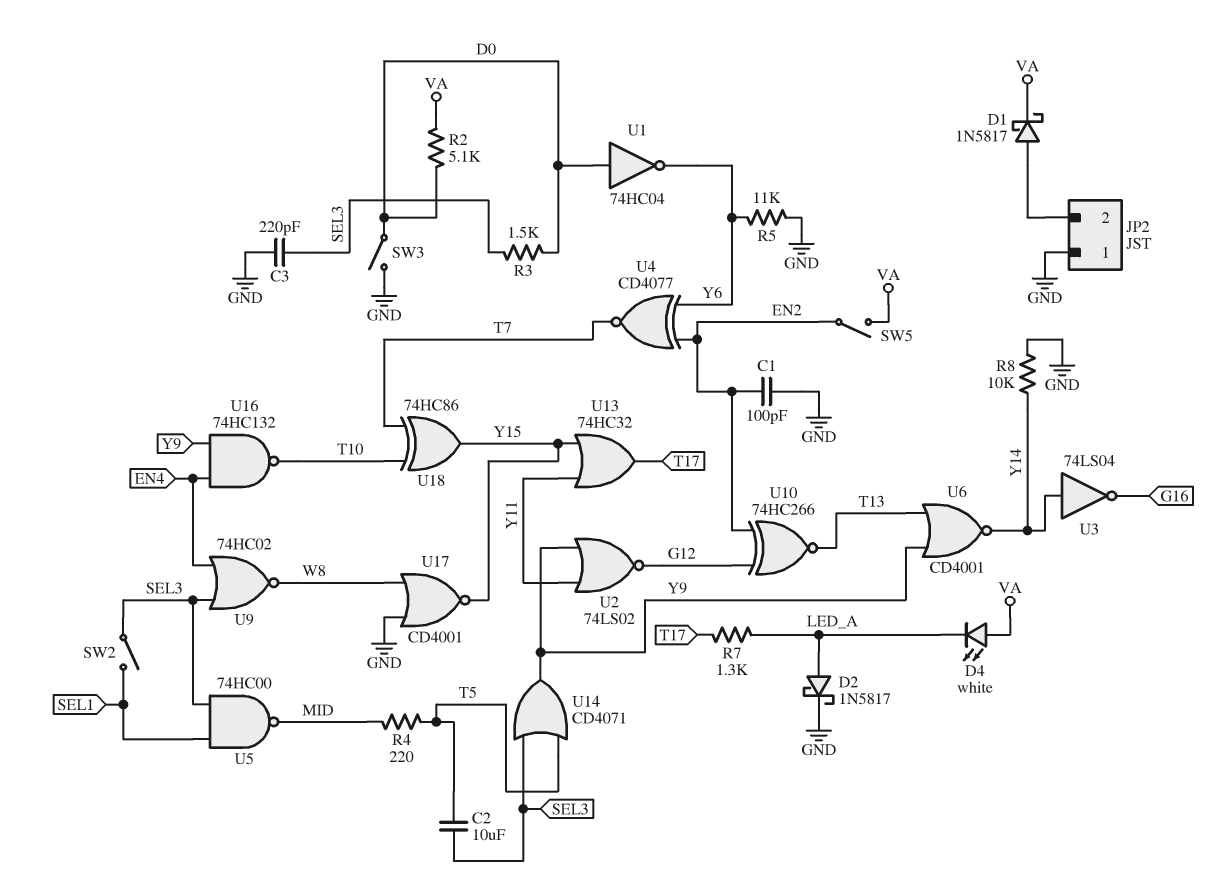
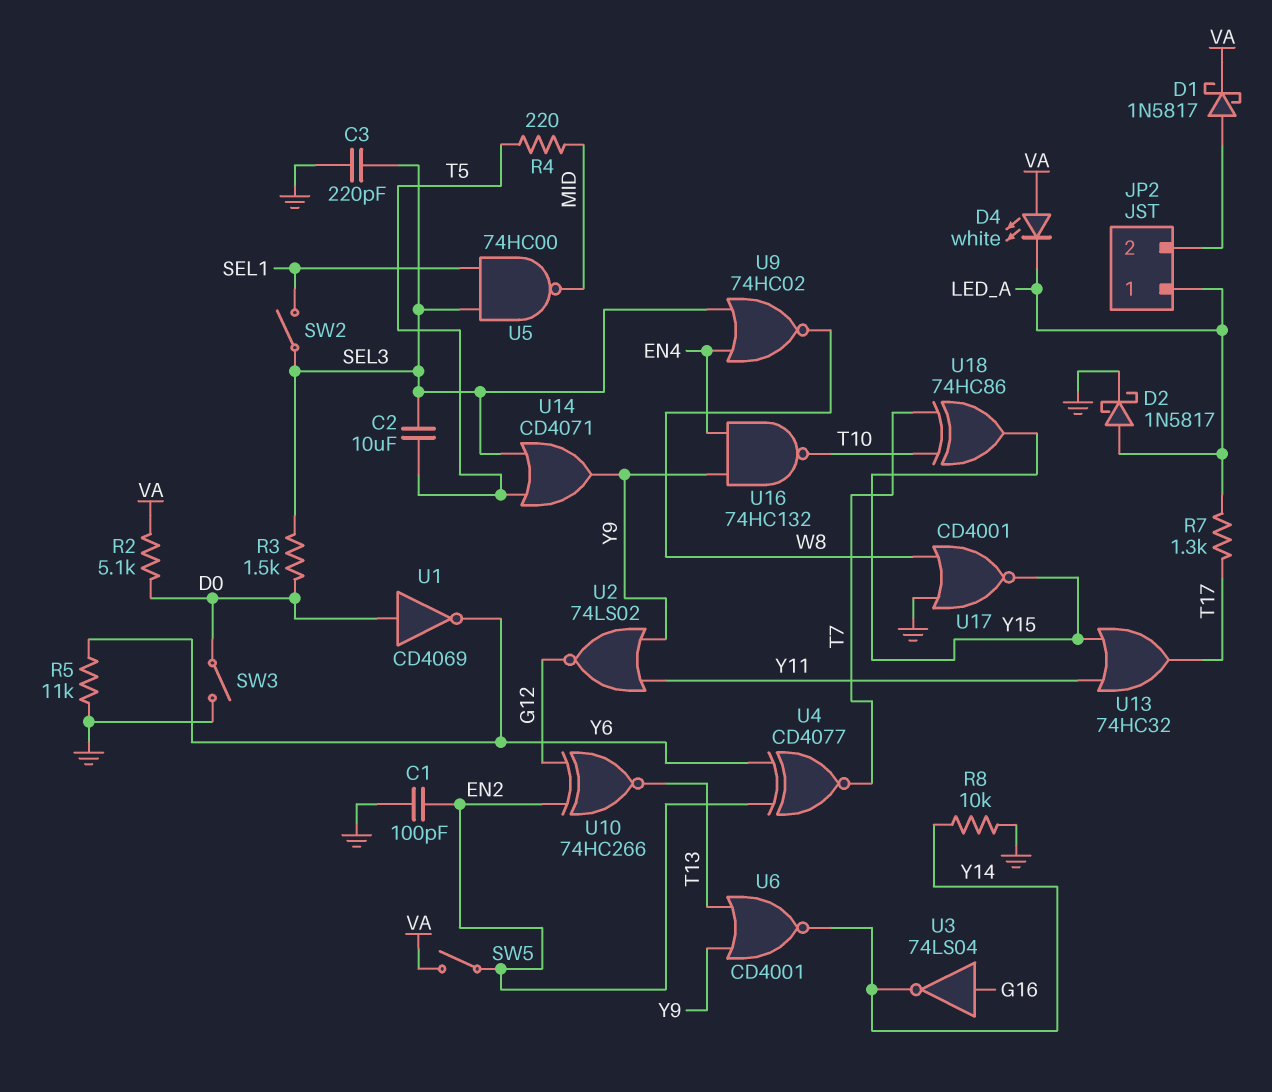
JP2 pin 1: GND -> LED_A
U1: NOT 74HC04 (in D0, out Y6) -> NOT CD4069 (in D0, out Y6)
U3: NOT 74LS04 (in Y14, out G16) -> NOT 74LS04 (in G16, out Y14)

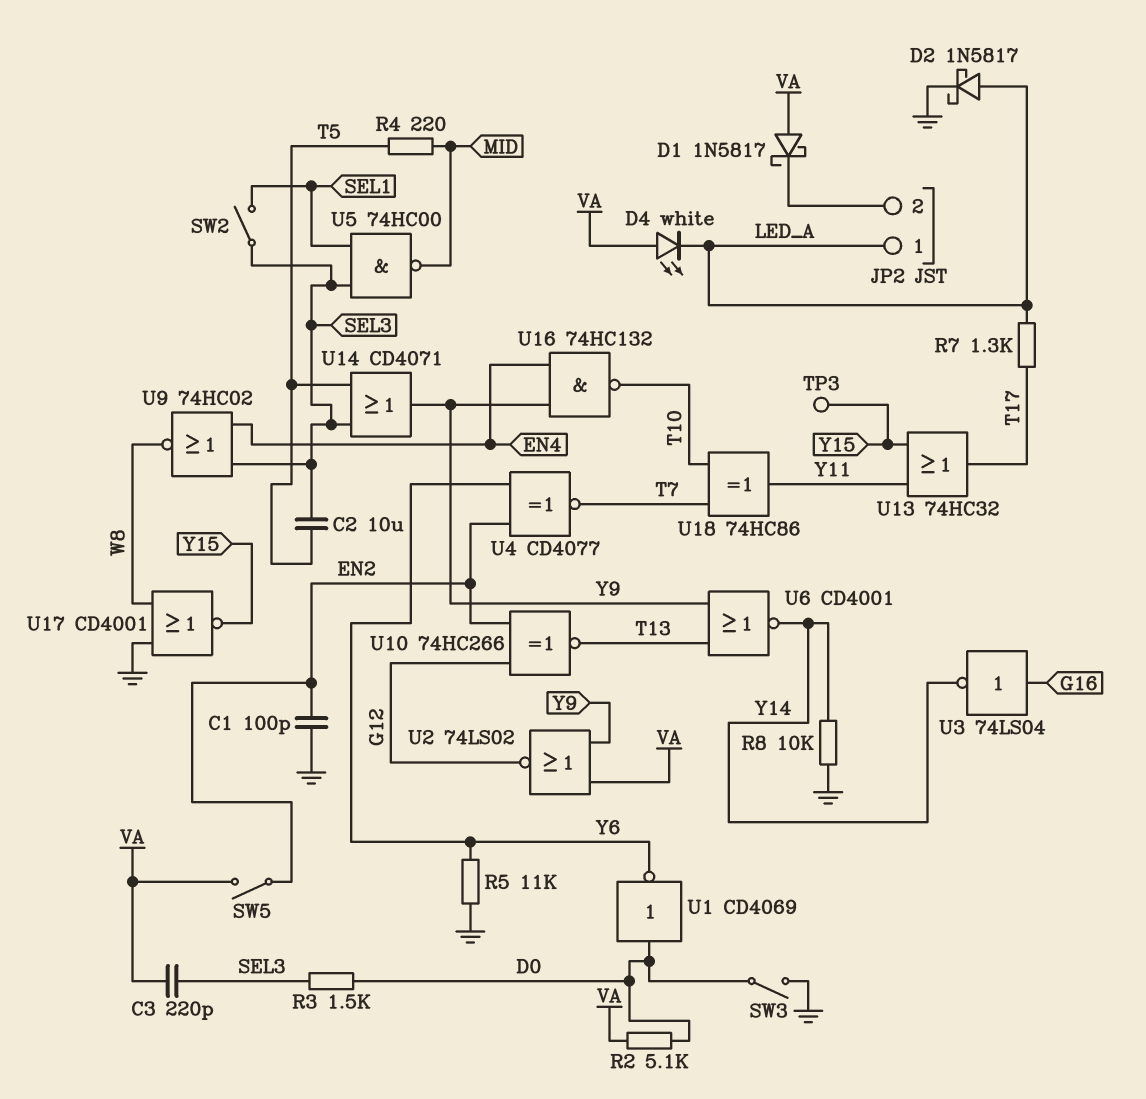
C3: 220pF (GND, SEL3) -> 220pF (SEL3, VA)
D1: schottky 1N5817 (A JP2/2, K VA) -> schottky 1N5817 (A VA, K JP2/2)
TP3: none -> test point (Y15)
U2: NOR 74LS02 (in Y9, in Y11, out G12) -> NOR 74LS02 (in VA, in Y9, out G12)
U18: XOR 74HC86 (in T7, in T10, out Y15) -> XOR 74HC86 (in T7, in T10, out Y11)

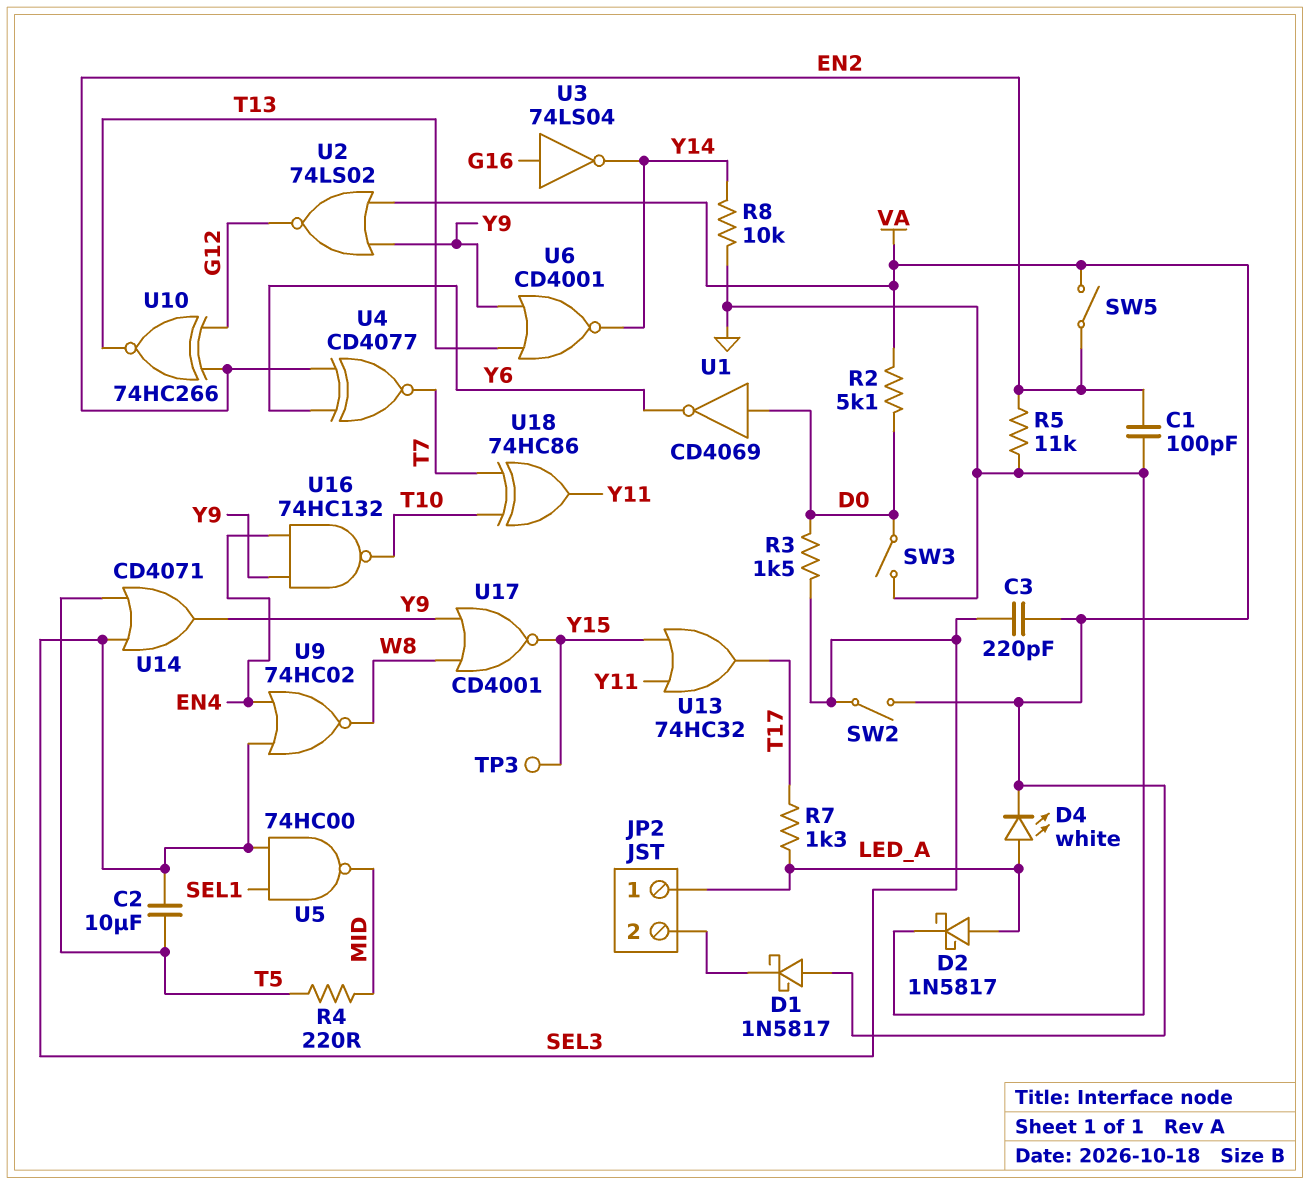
D4: LED white (A VA, K LED_A) -> LED white (A LED_A, K VA)
R5: 11k (GND, Y6) -> 11k (EN2, GND)
SW2: switch (SEL1, SEL3) -> switch (SEL3, VA)
U17: NOR CD4001 (in GND, in W8, out Y15) -> NOR CD4001 (in W8, in Y9, out Y15)

